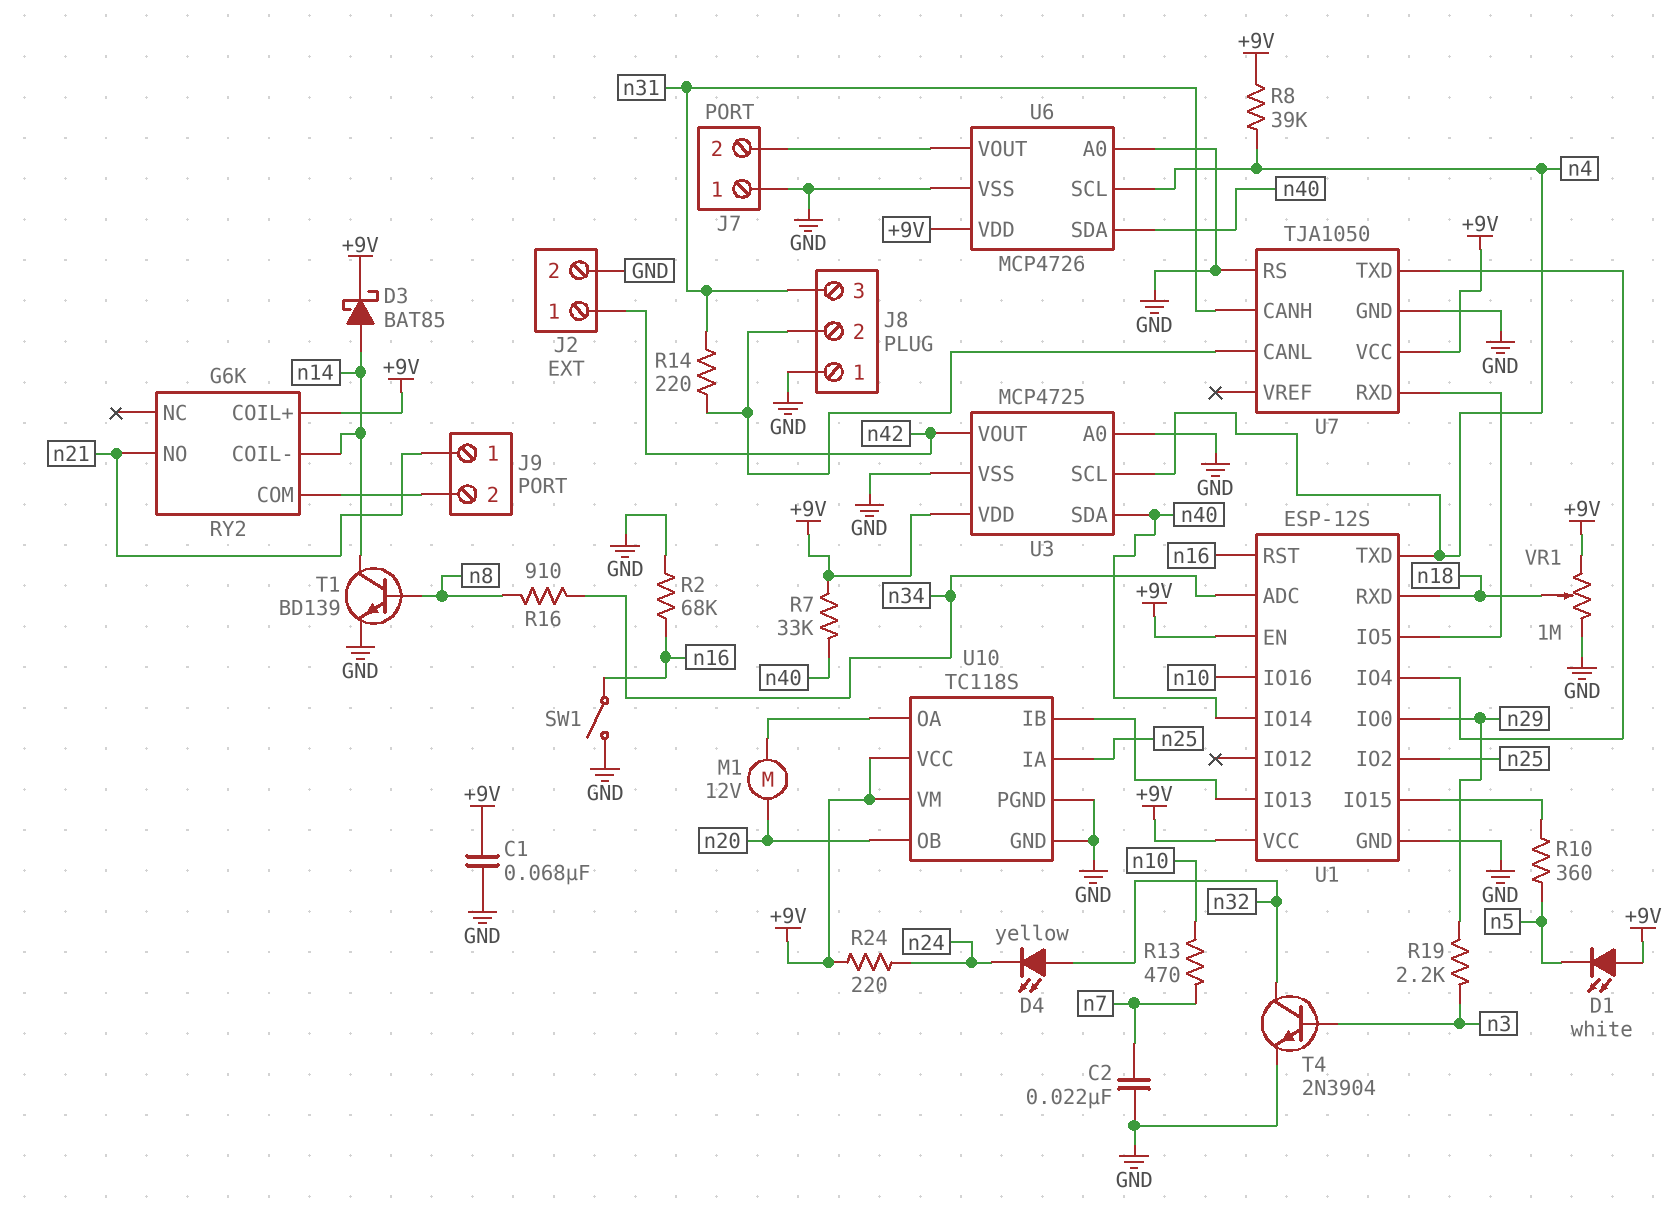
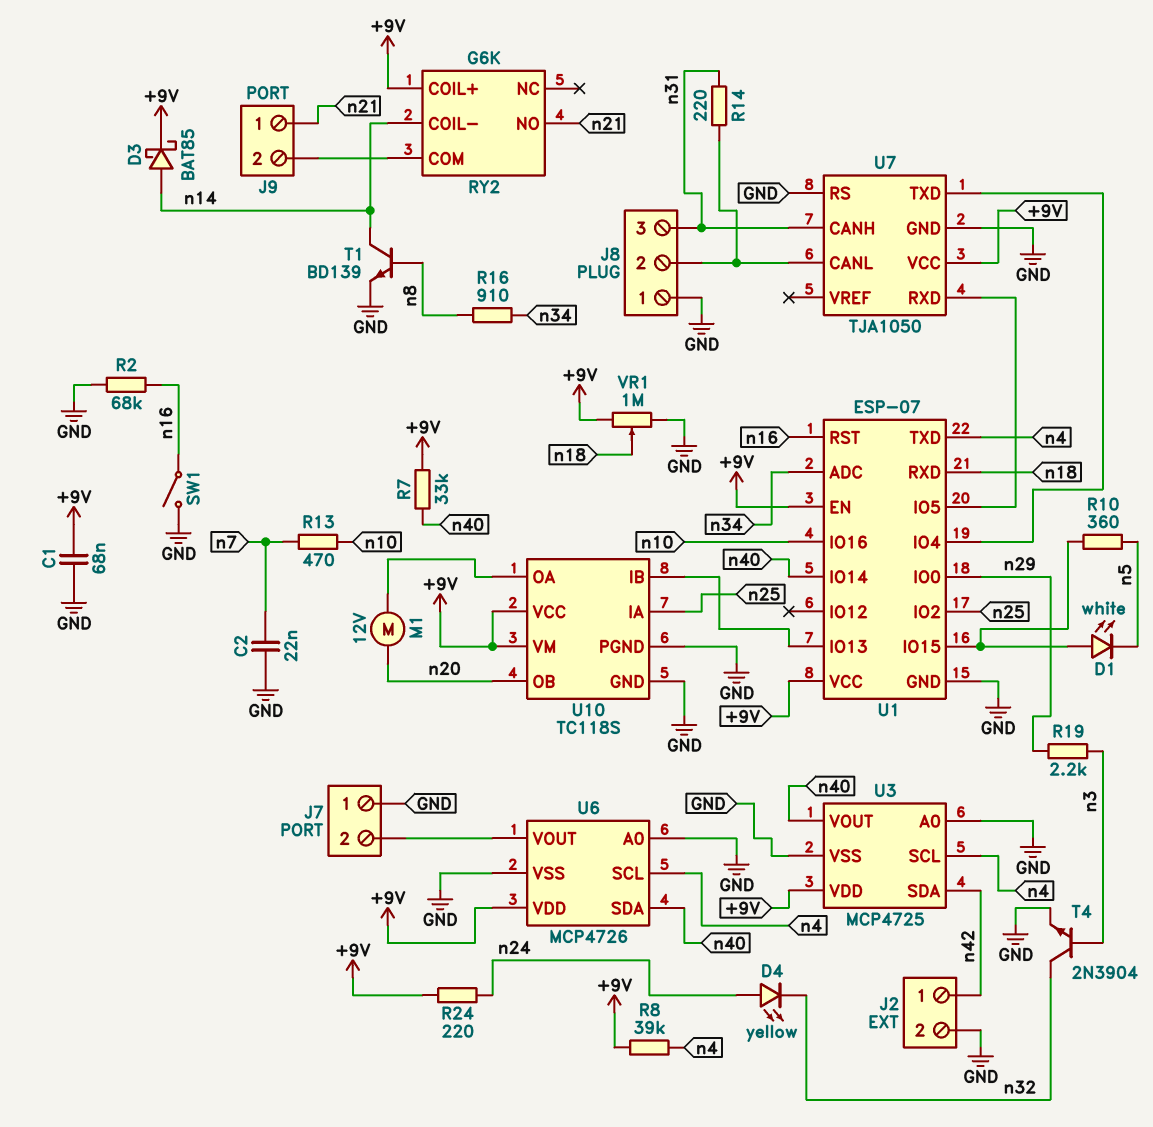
D1: LED white (A +9V, K n5) -> LED white (A U1/IO15, K n5)
D4: LED yellow (A n32, K n24) -> LED yellow (A n24, K n32)
U1: ESP-12S -> ESP-07
U3 pin SDA: n40 -> n42
U3 pin VOUT: n42 -> n40

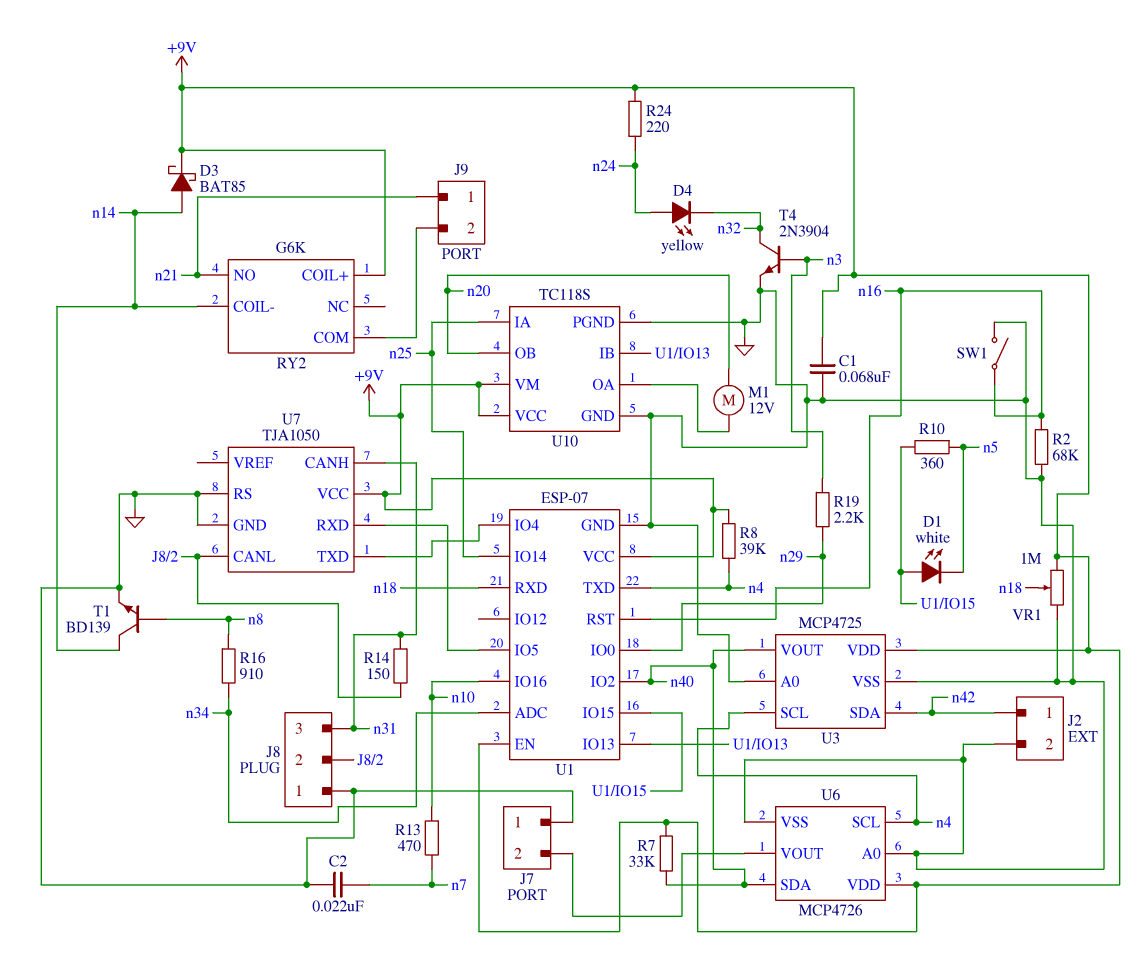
R14: 220 (J8/2, n31) -> 150 (J8/2, n31)
U1 pin IO2: n25 -> n40
U1 pin IO14: n40 -> n25

